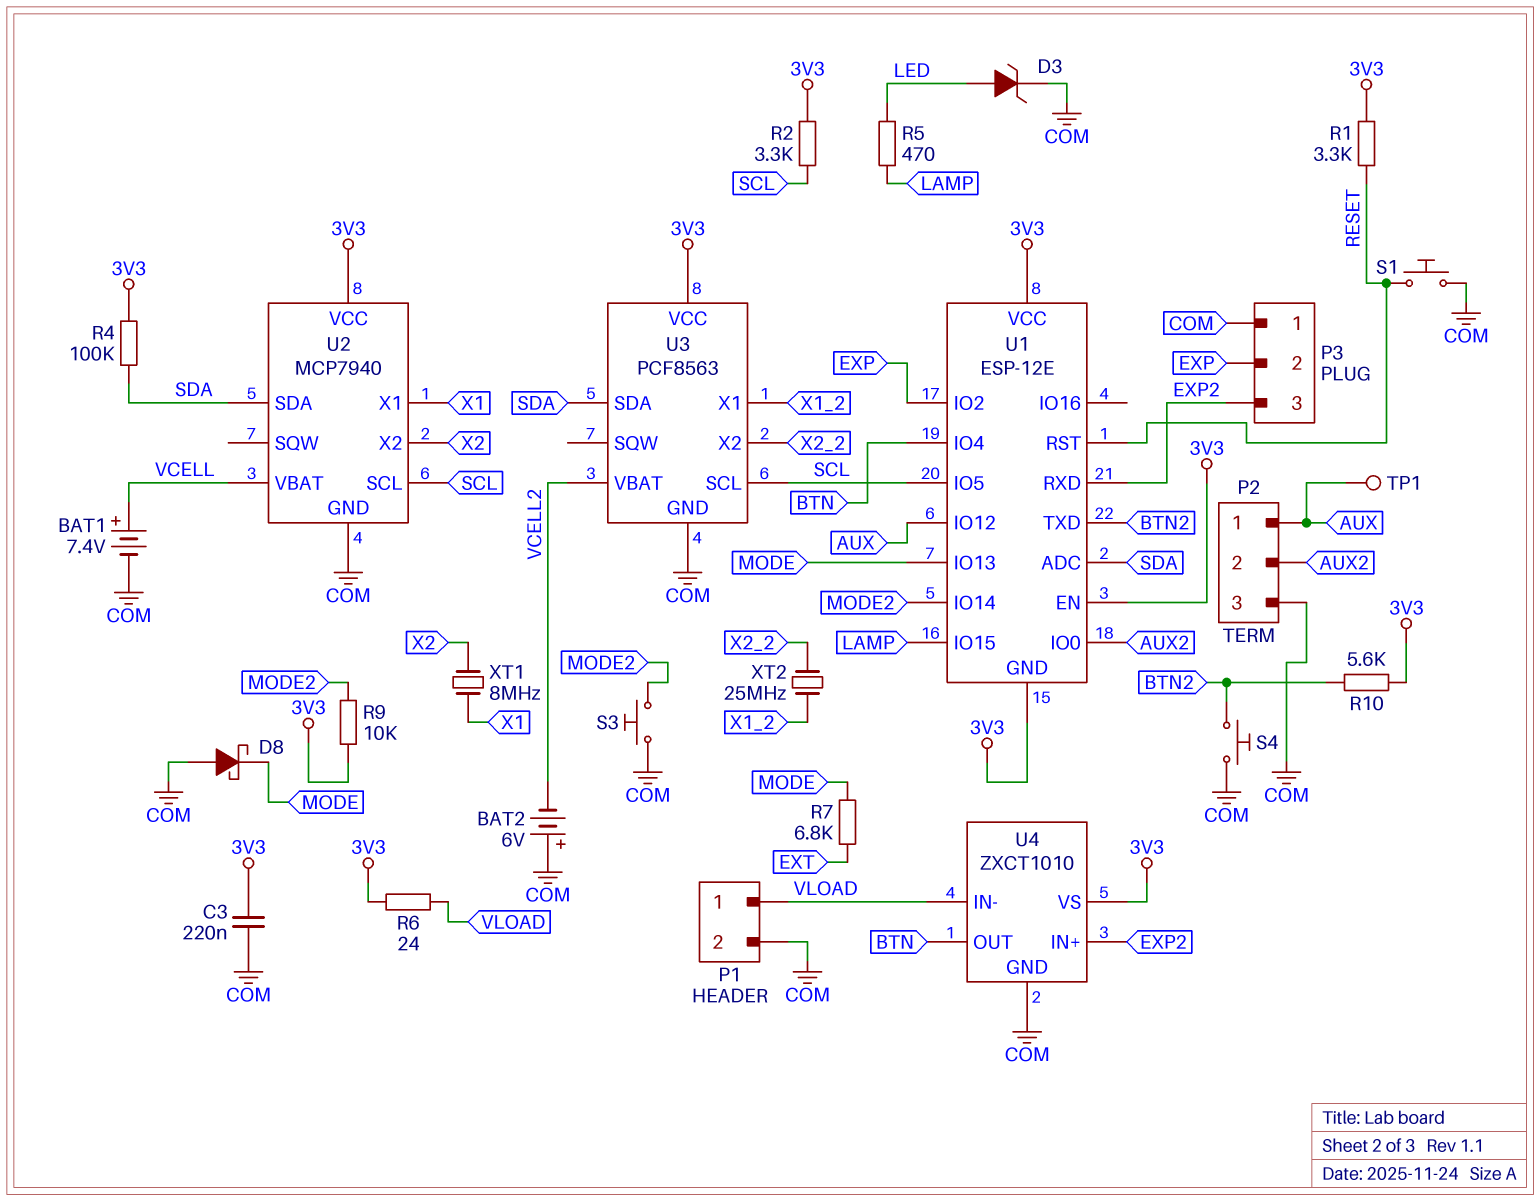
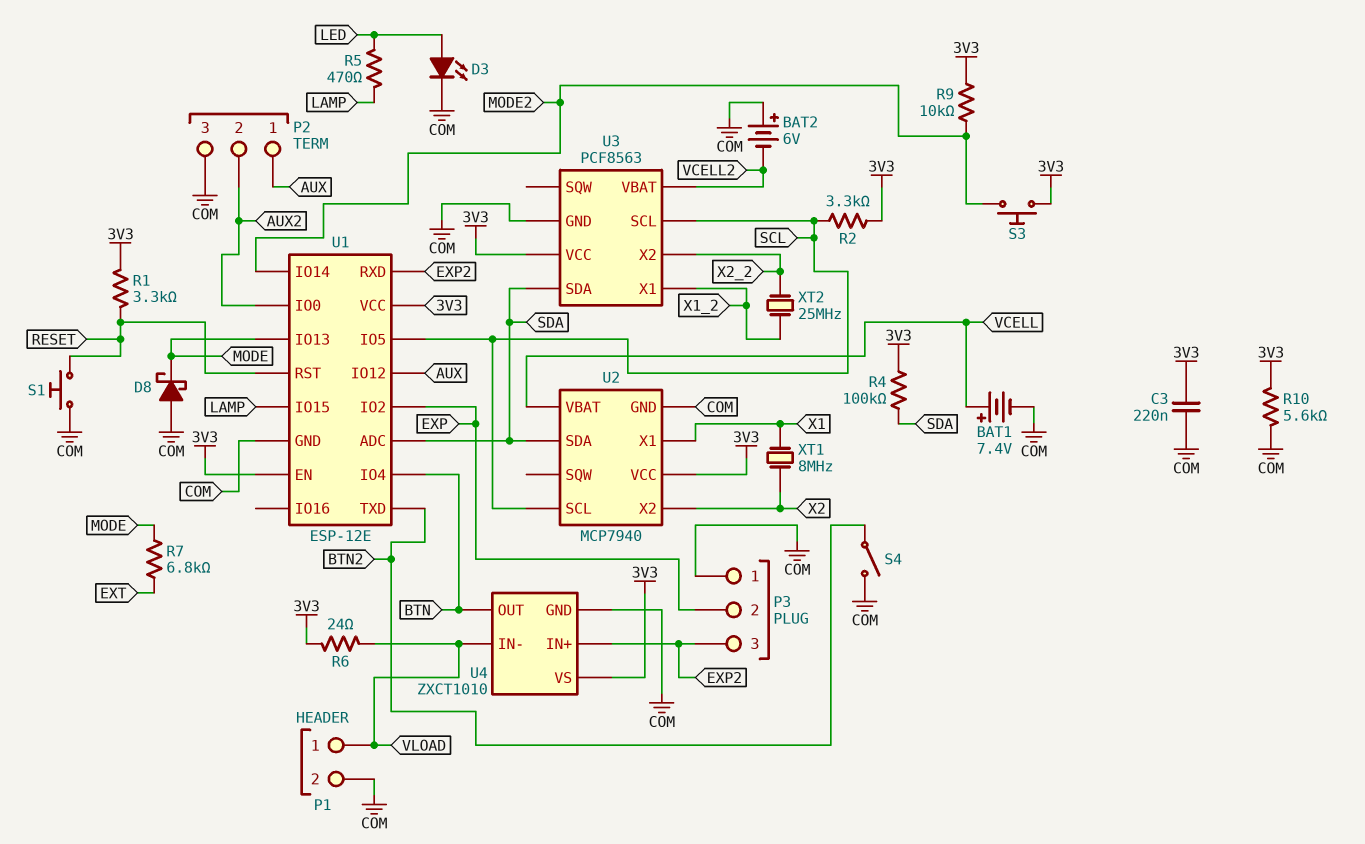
D3: zener (A LED, K COM) -> LED (A LED, K COM)
R10: 5.6k (3V3, BTN2) -> 5.6k (3V3, COM)
S3: button (COM, MODE2) -> button (3V3, MODE2)
S4: button (BTN2, COM) -> switch (BTN2, COM)
TP1: test point (AUX) -> none
U1 pin GND: 3V3 -> COM

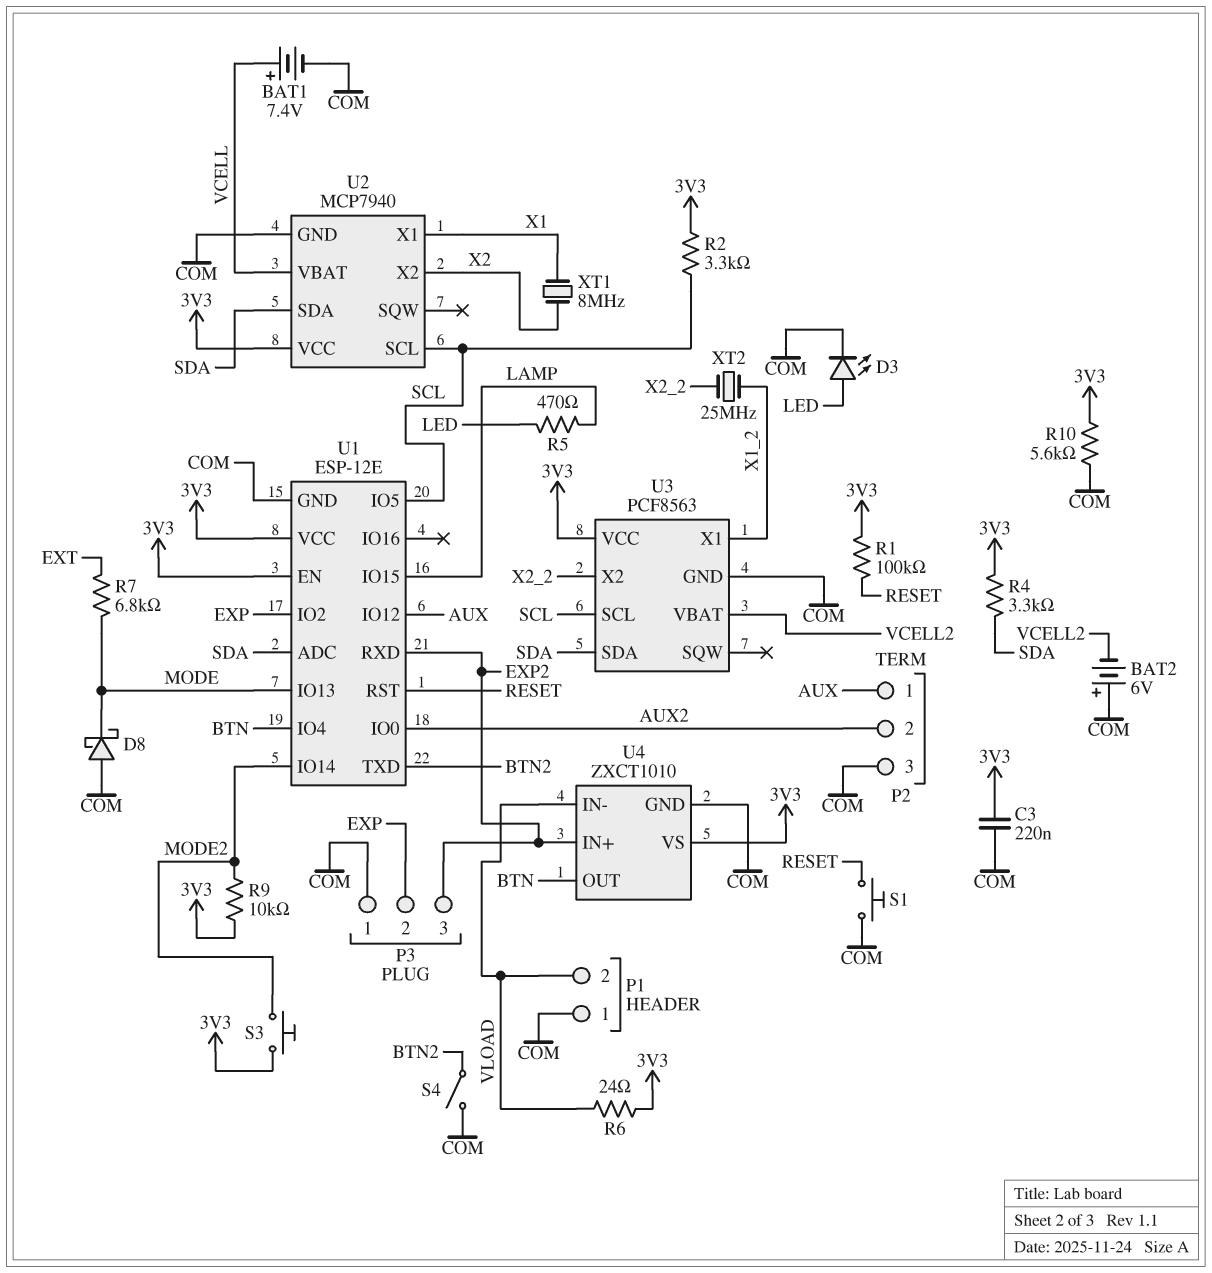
P1 pin 1: VLOAD -> COM
P1 pin 2: COM -> VLOAD
R1: 3.3k (3V3, RESET) -> 100k (3V3, RESET)
R4: 100k (3V3, SDA) -> 3.3k (3V3, SDA)

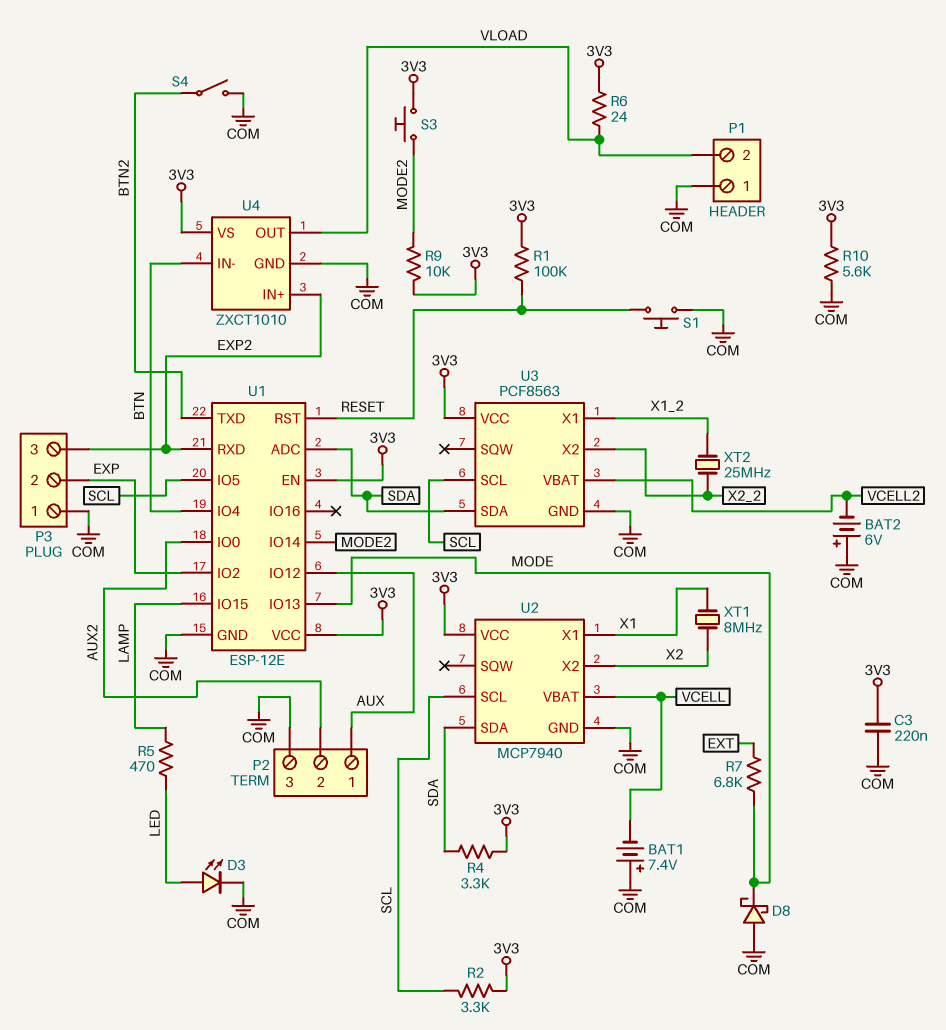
BAT1: 7.4V (plus VCELL, minus COM) -> 7.4V (plus COM, minus VCELL)
U4 pin IN-: VLOAD -> BTN
U4 pin OUT: BTN -> VLOAD

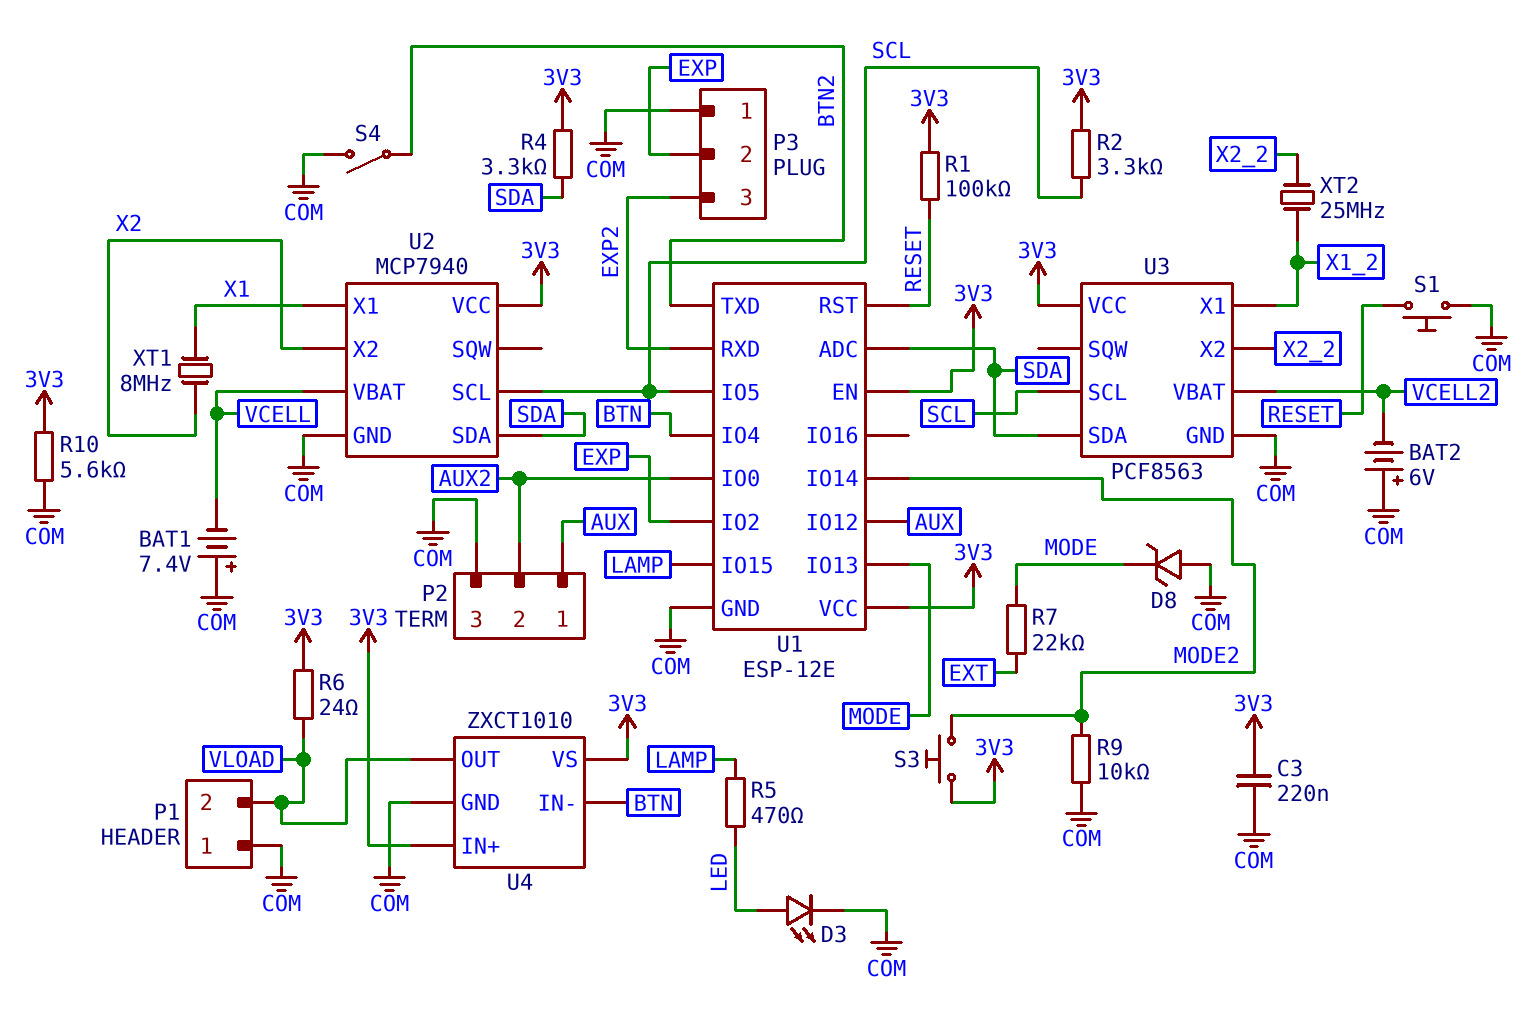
D8: schottky (A COM, K MODE) -> zener (A COM, K MODE)
R7: 6.8k (EXT, MODE) -> 22k (EXT, MODE)
R9: 10k (3V3, MODE2) -> 10k (COM, MODE2)
U4 pin IN+: EXP2 -> 3V3

